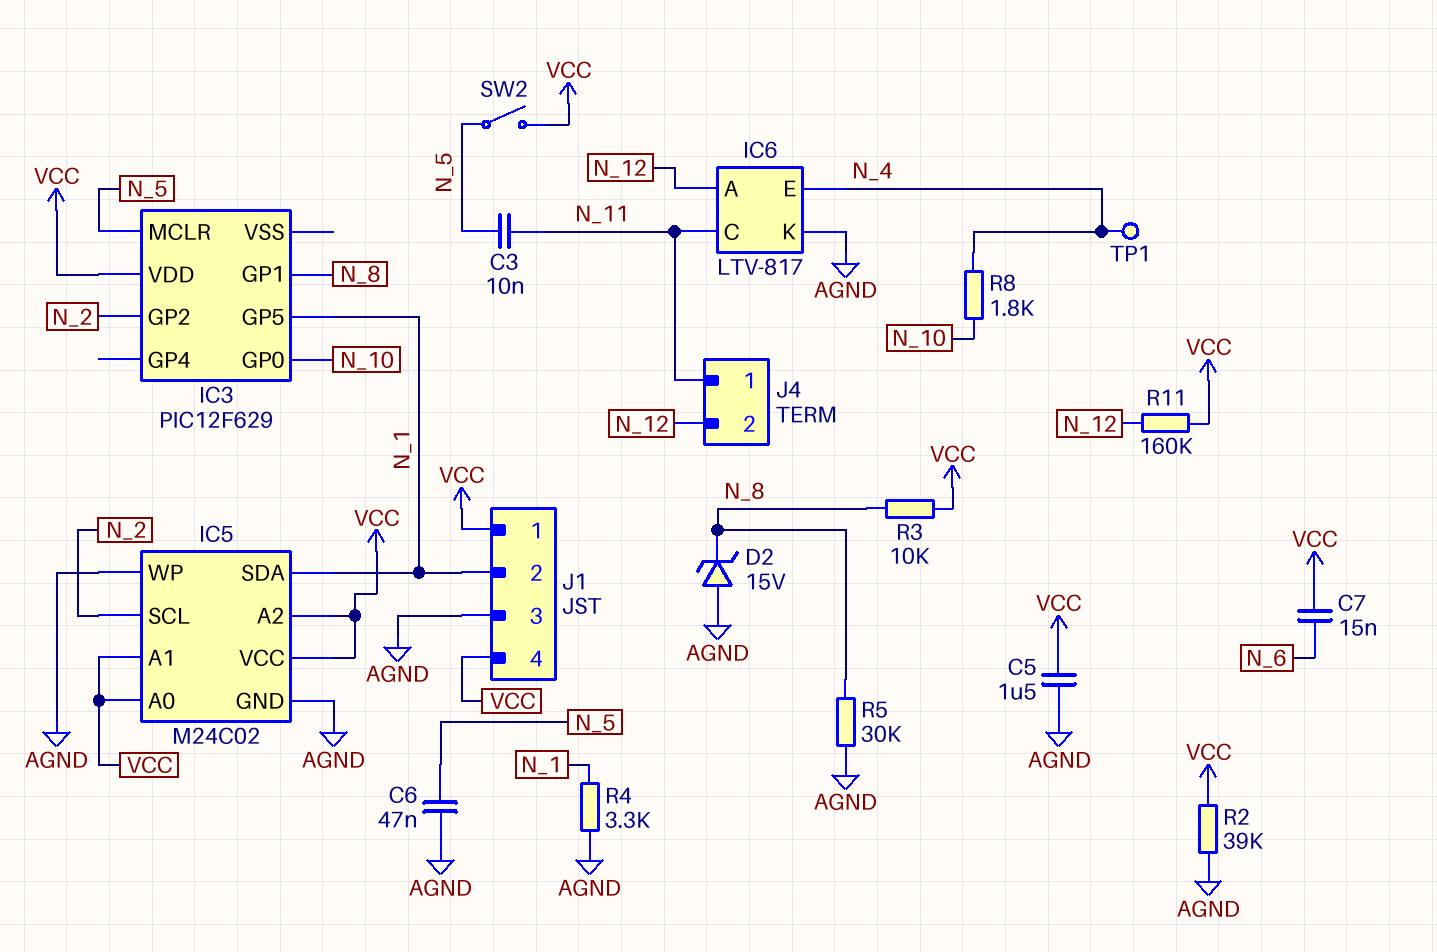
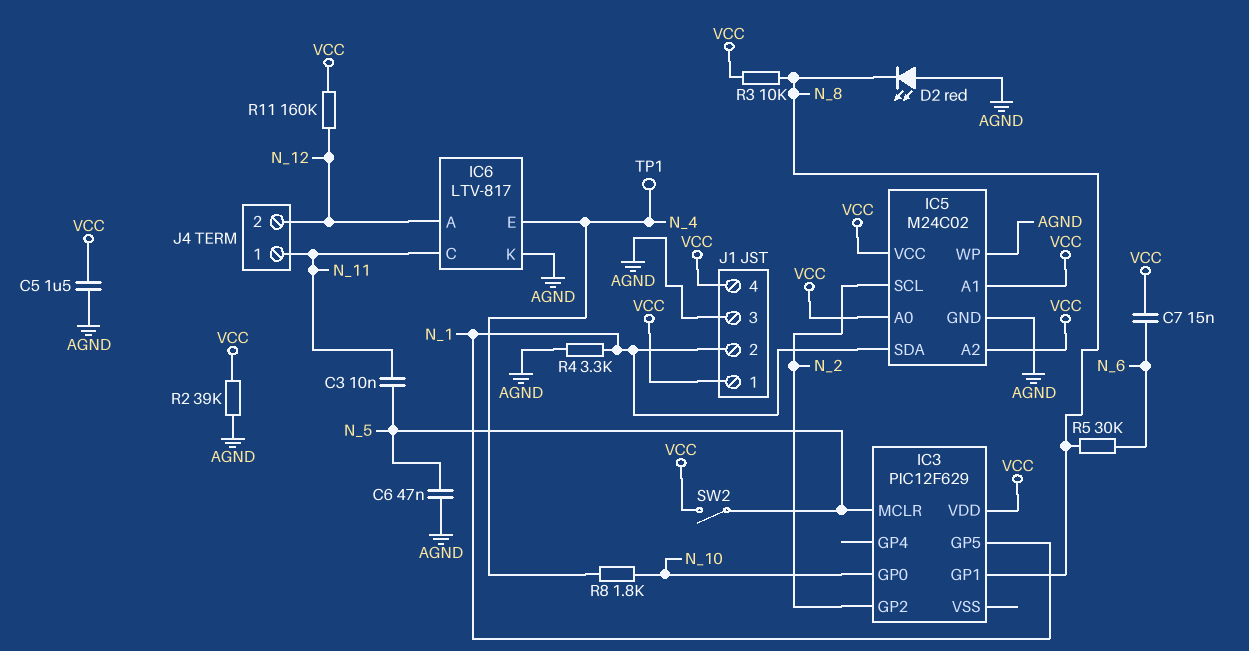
D2: zener 15V (A AGND, K N_8) -> LED red (A AGND, K N_8)
R5: 30k (AGND, N_8) -> 30k (N_6, N_8)

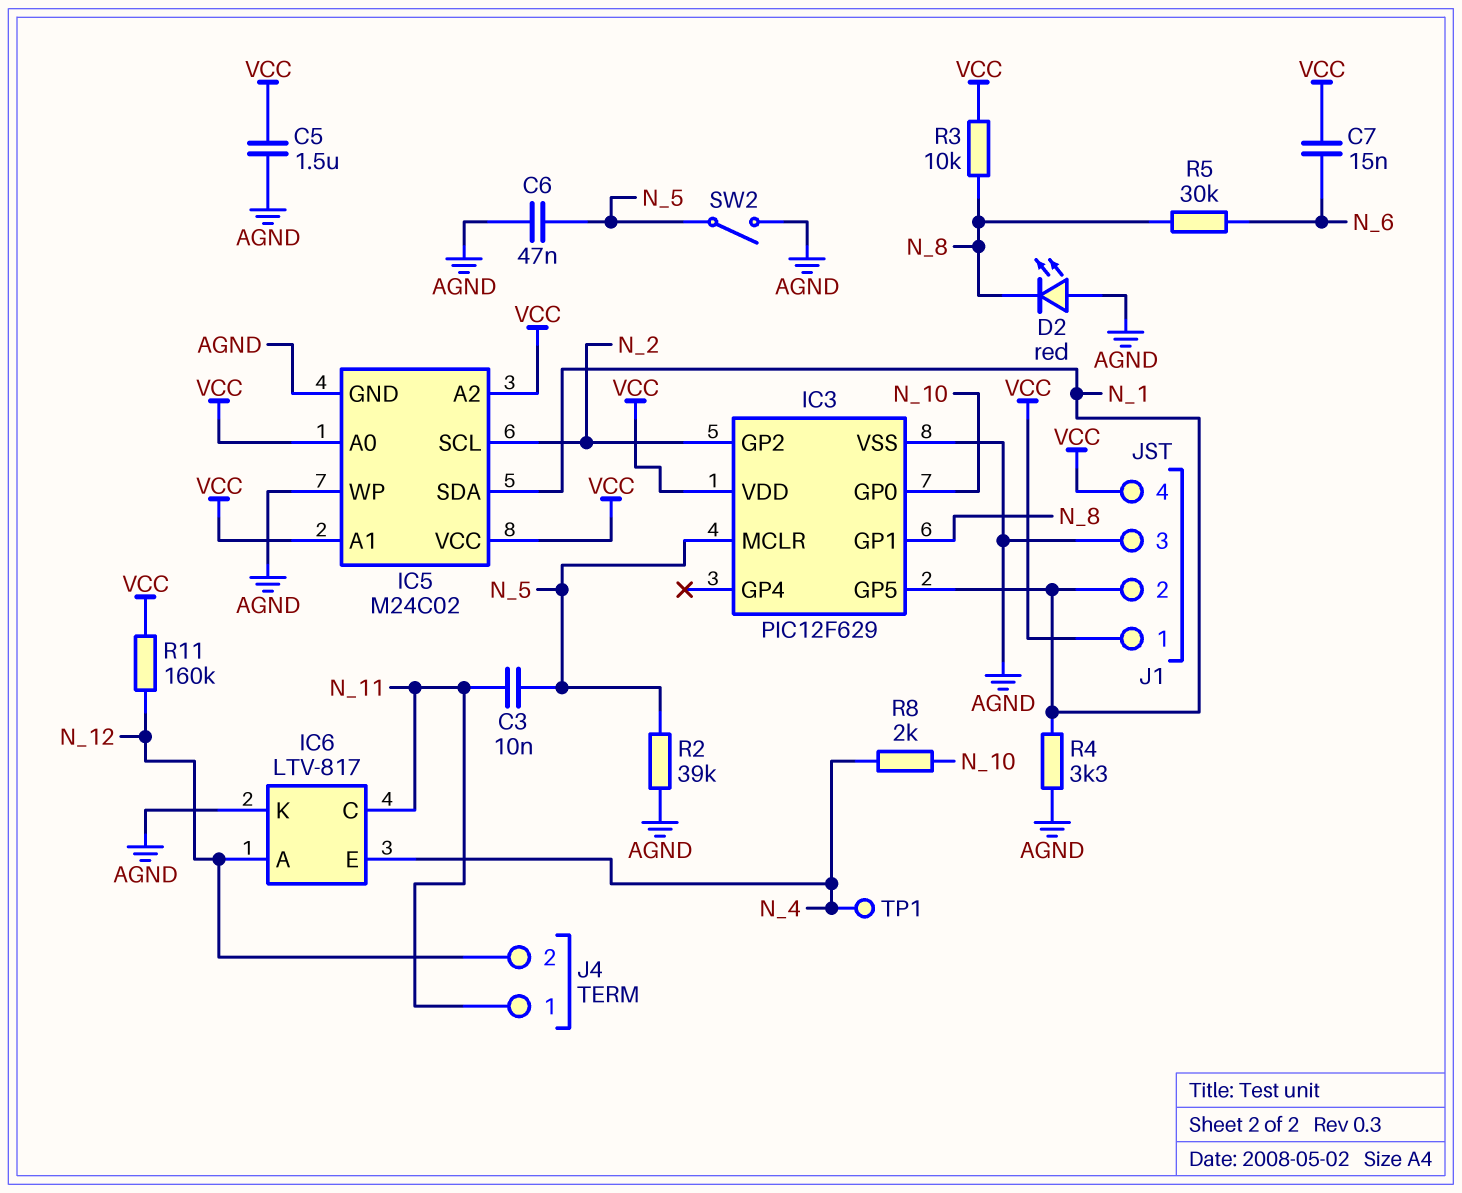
IC3 pin VSS: none -> AGND
R2: 39k (AGND, VCC) -> 39k (AGND, N_5)
R8: 1.8k (N_4, N_10) -> 2k (N_4, N_10)
SW2: switch (N_5, VCC) -> switch (AGND, N_5)

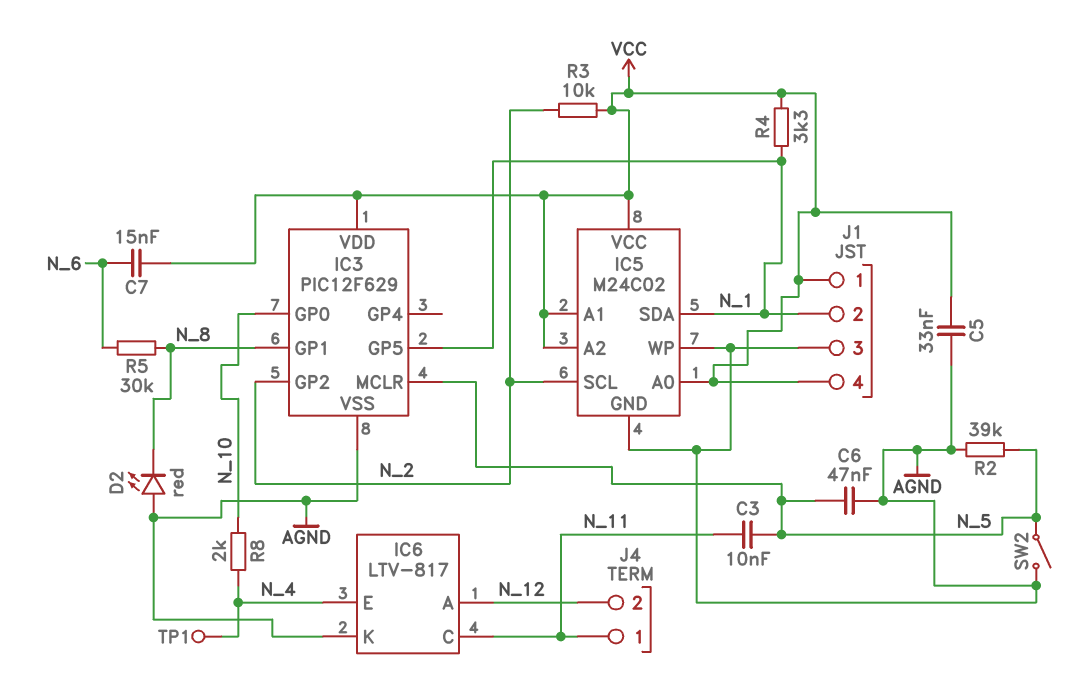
C5: 1.5uF (AGND, VCC) -> 33nF (AGND, VCC)
R3: 10k (N_8, VCC) -> 10k (N_2, VCC)
R4: 3.3k (AGND, N_1) -> 3.3k (N_1, VCC)
R11: 160k (N_12, VCC) -> none

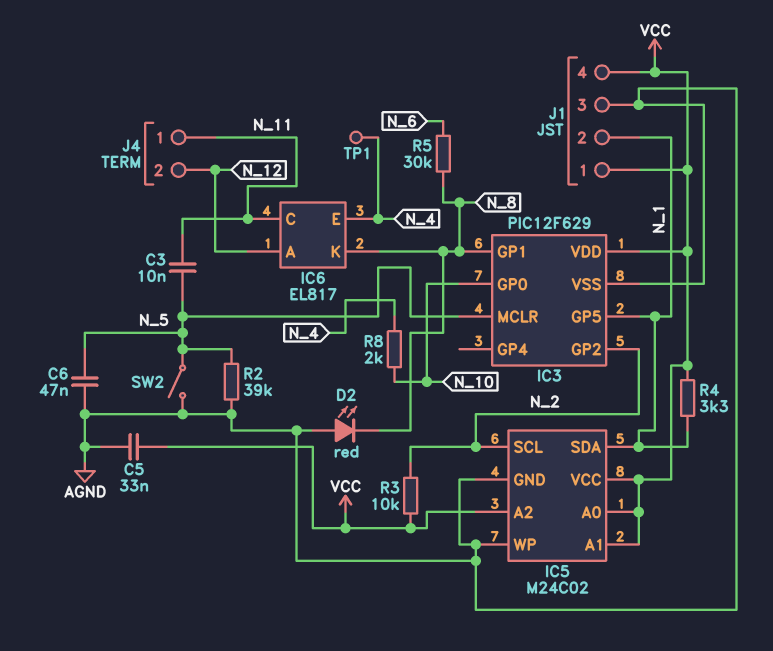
C7: 15nF (N_6, VCC) -> none
IC6: LTV-817 -> EL817
IC6 pin K: AGND -> N_8

